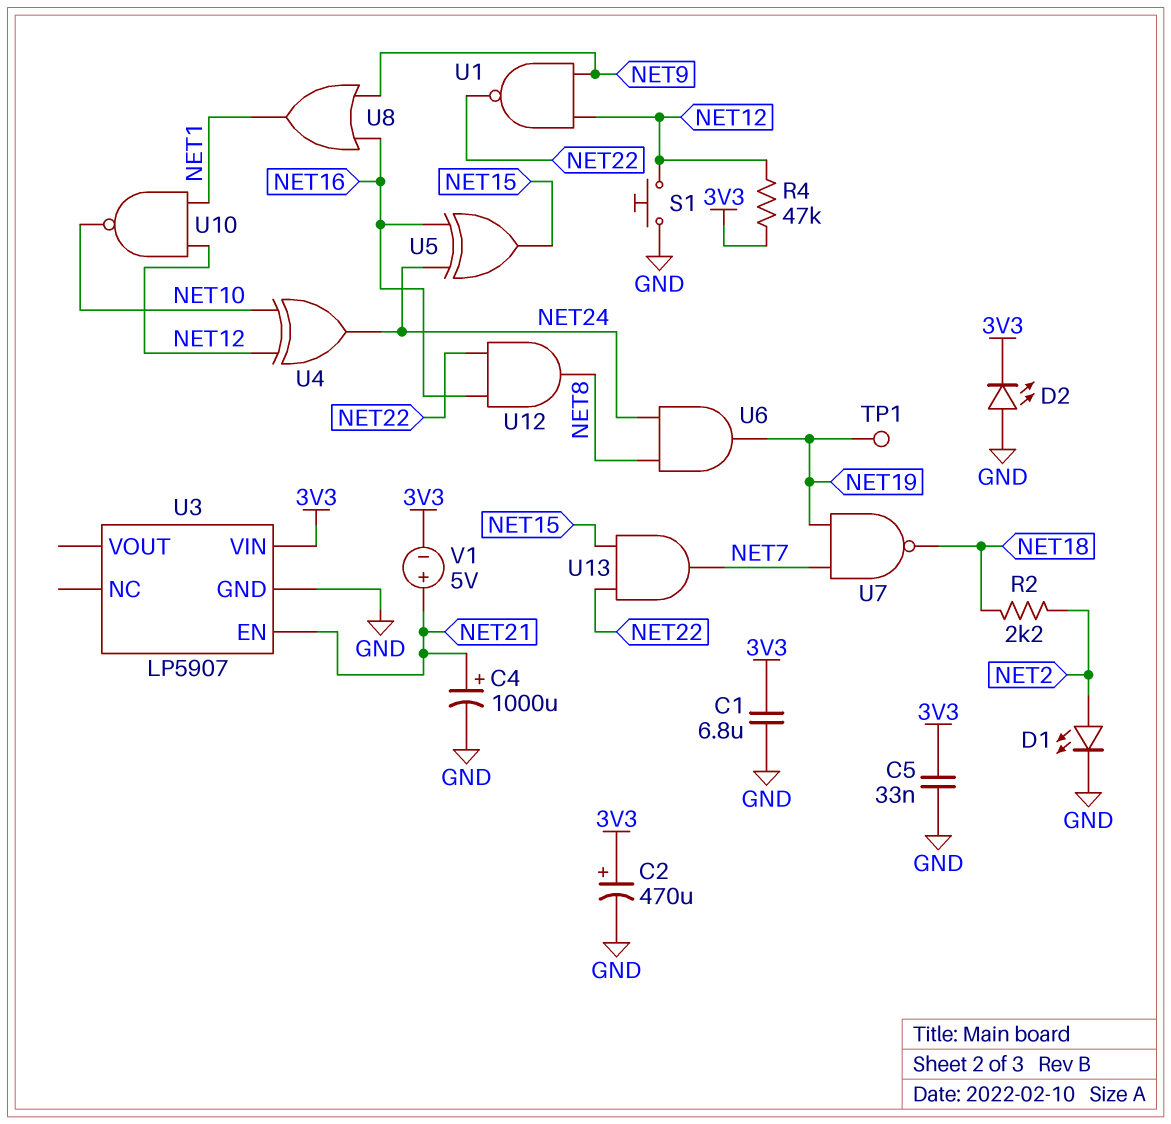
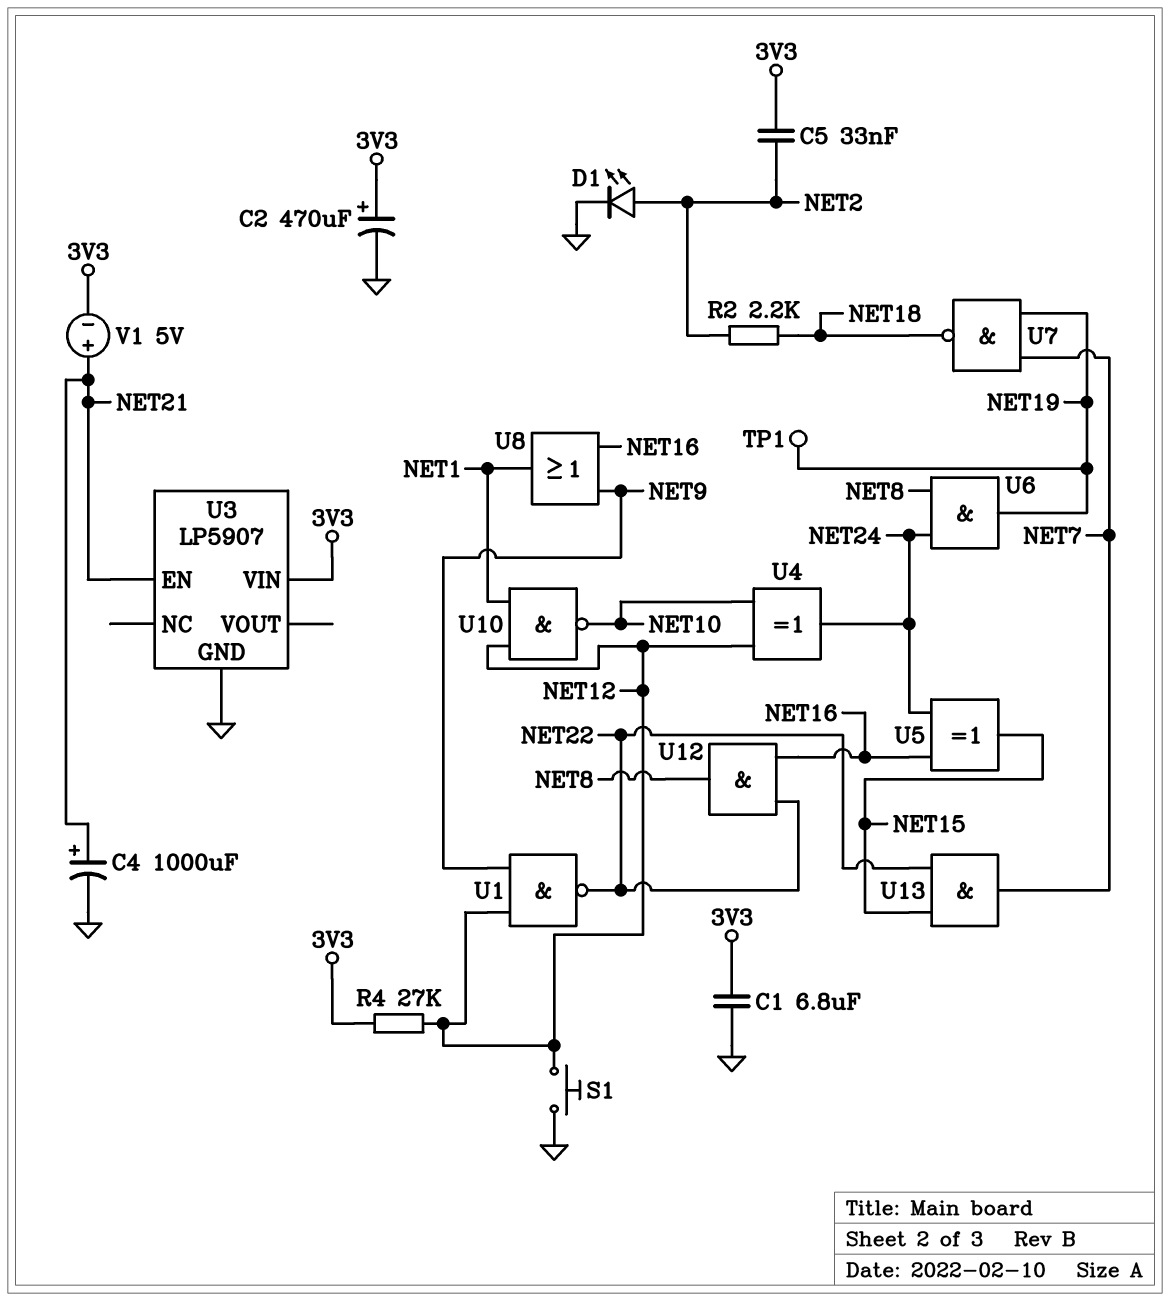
C5: 33nF (3V3, GND) -> 33nF (3V3, NET2)
D2: LED (A GND, K 3V3) -> none
R4: 47k (3V3, NET12) -> 27k (3V3, NET12)

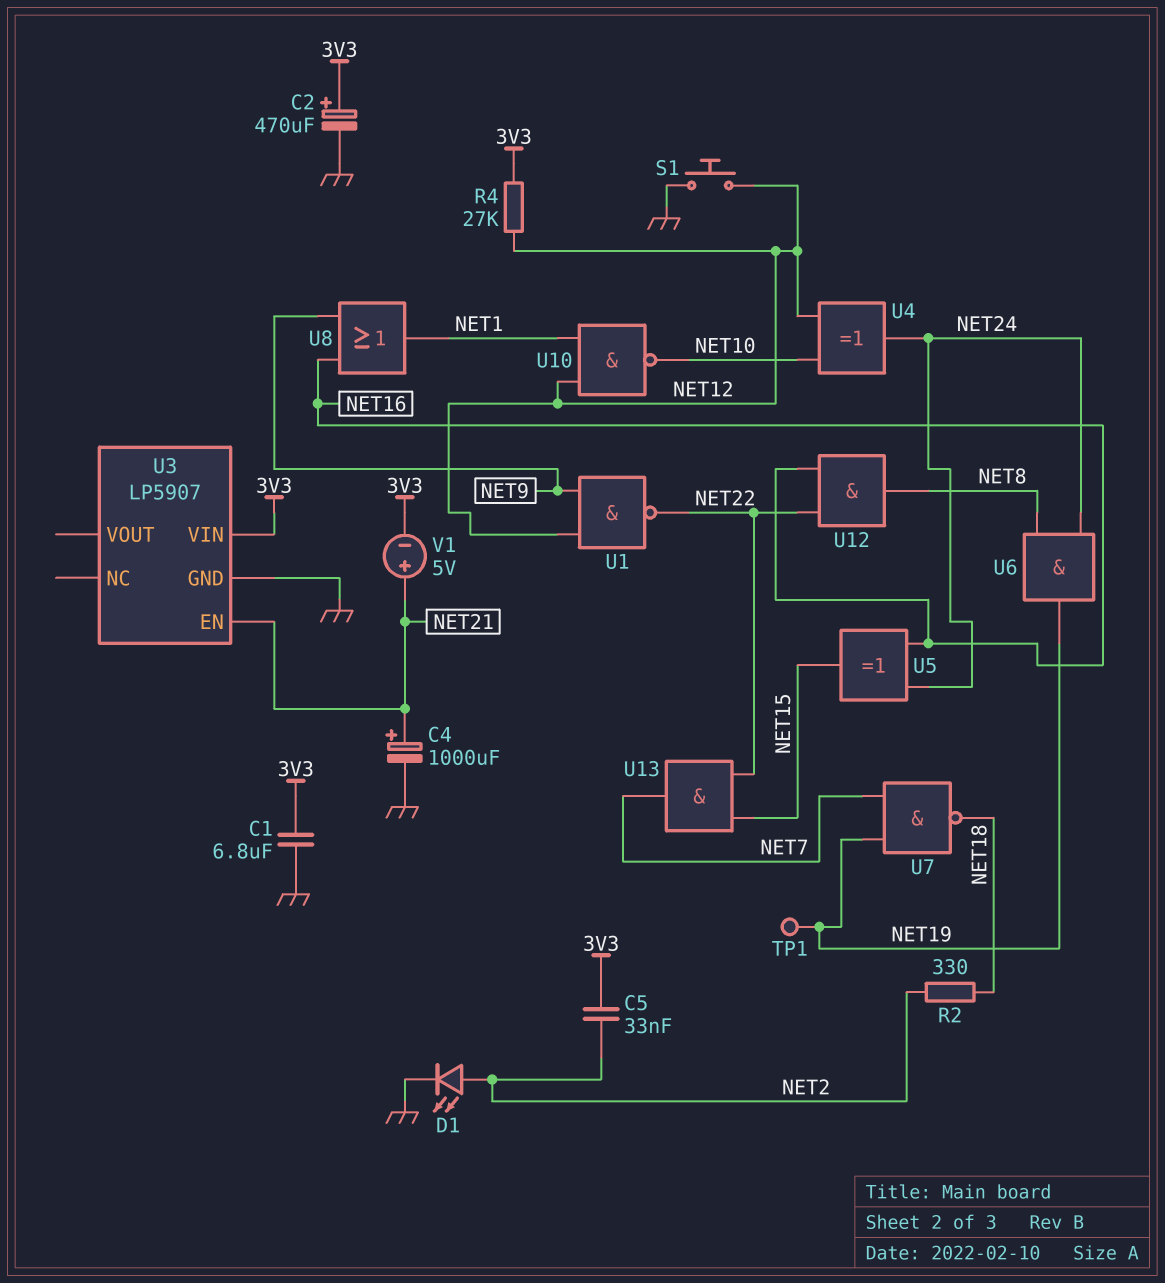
R2: 2.2k (NET2, NET18) -> 330 (NET2, NET18)

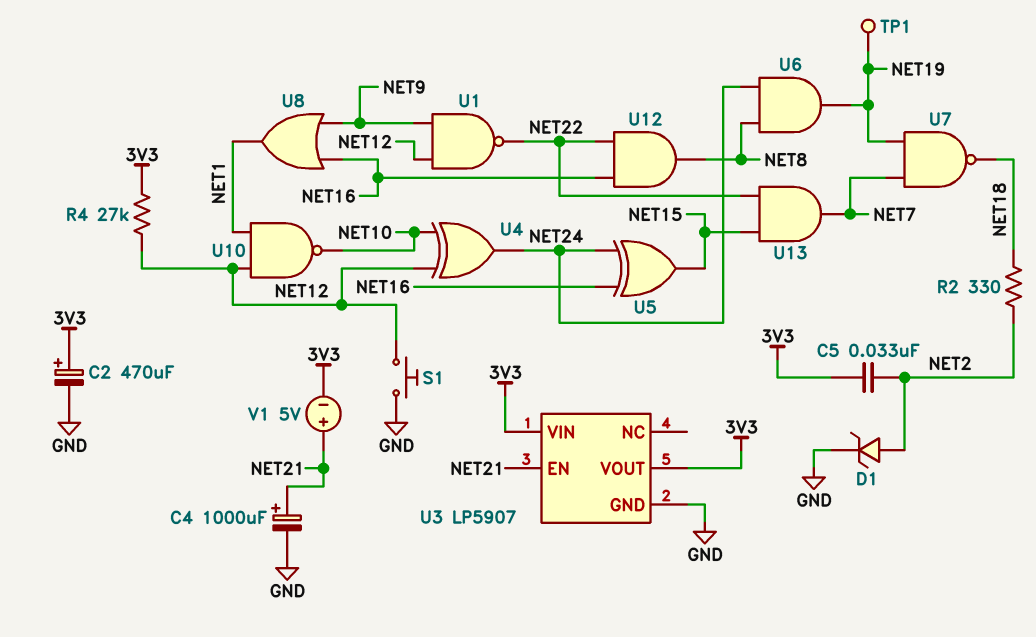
C1: 6.8uF (3V3, GND) -> none
D1: LED (A NET2, K GND) -> zener (A NET2, K GND)
U3 pin VOUT: none -> 3V3

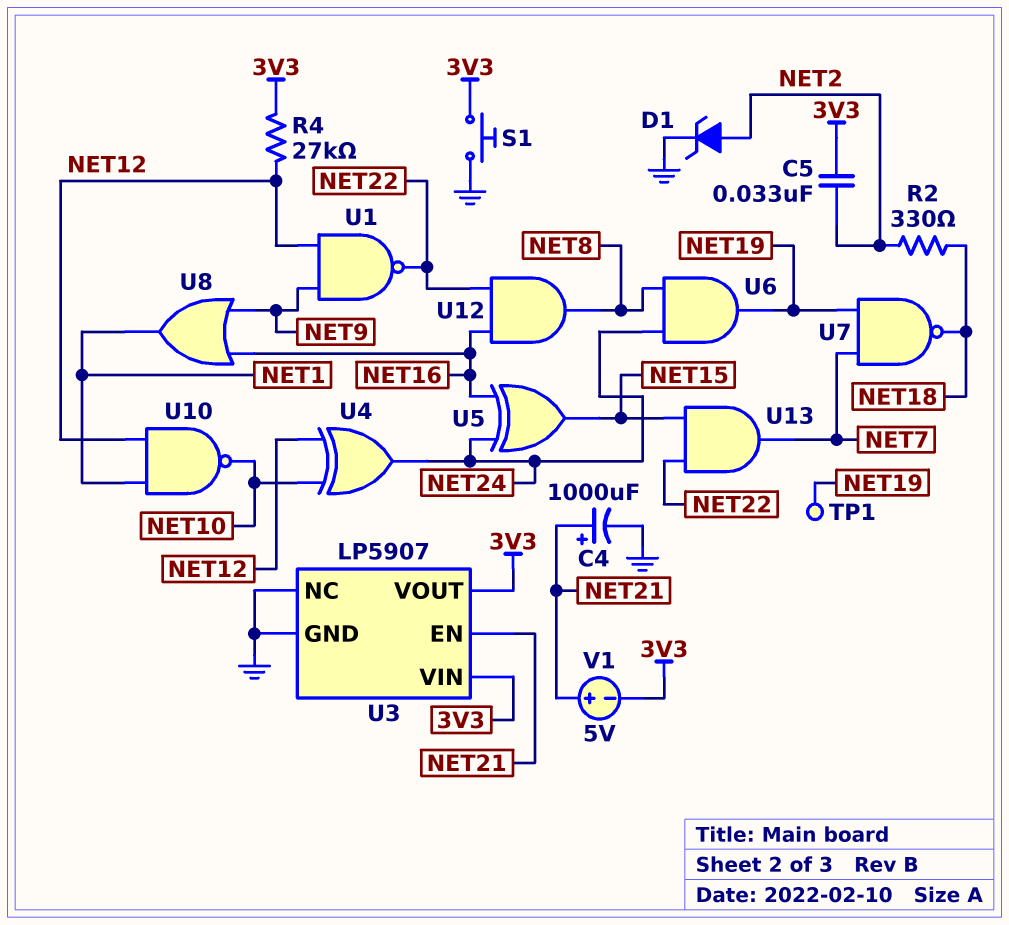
C2: 470uF (plus 3V3, minus GND) -> none
S1: button (GND, NET12) -> button (3V3, GND)
U3 pin NC: none -> GND

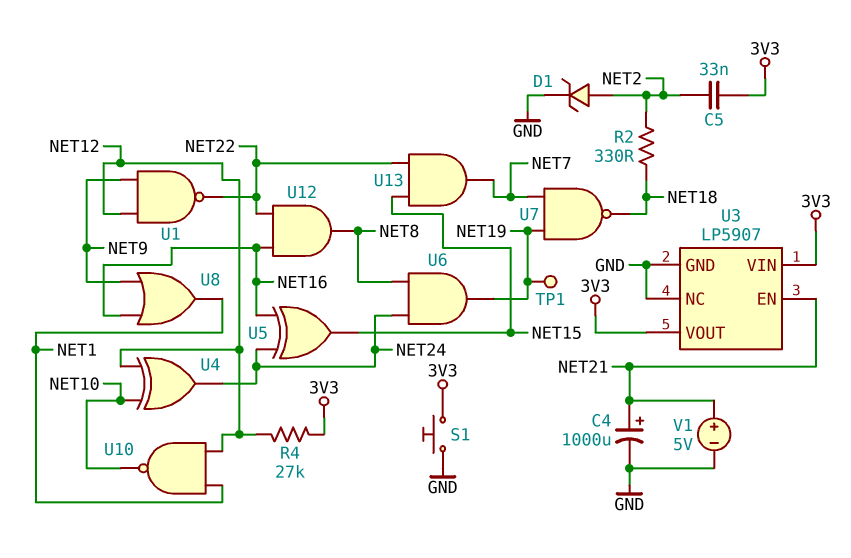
V1: 5V (plus NET21, minus 3V3) -> 5V (plus NET21, minus GND)

